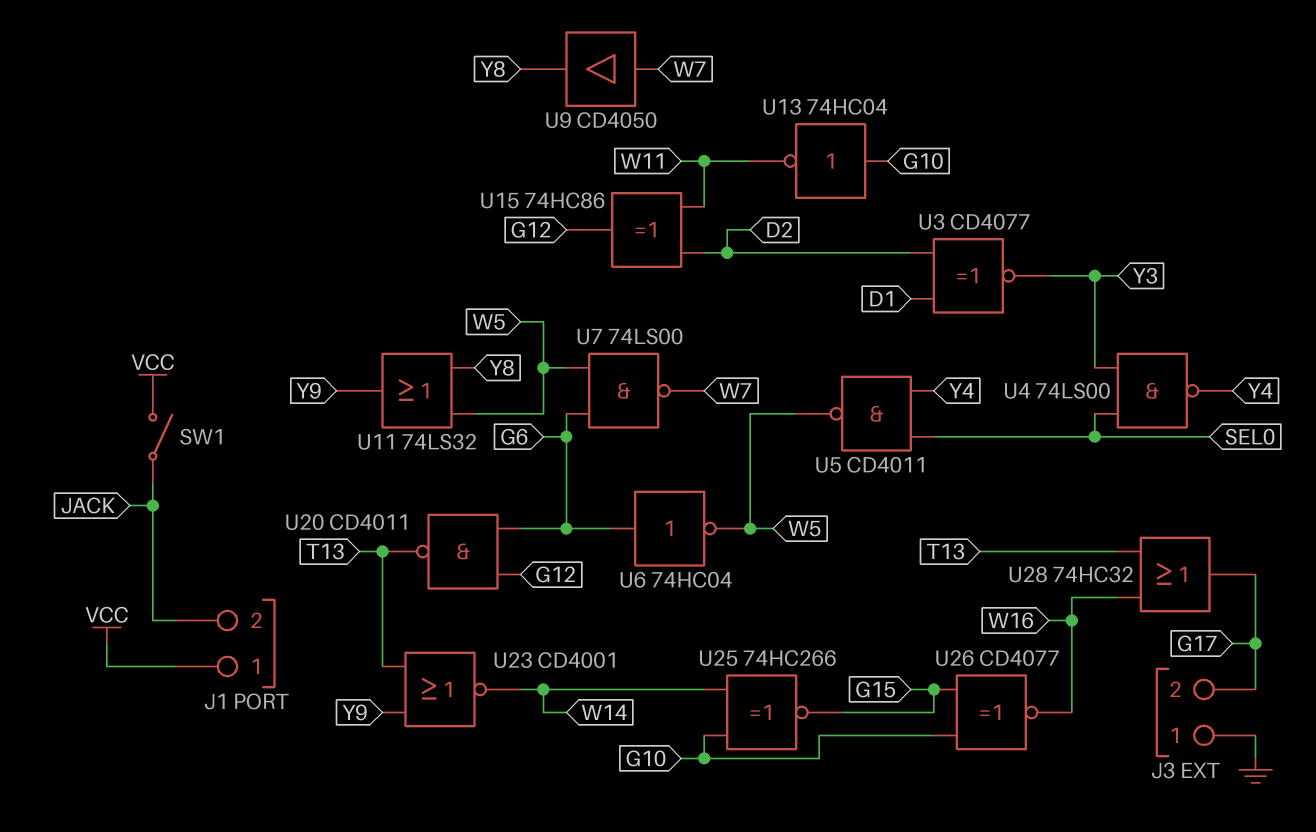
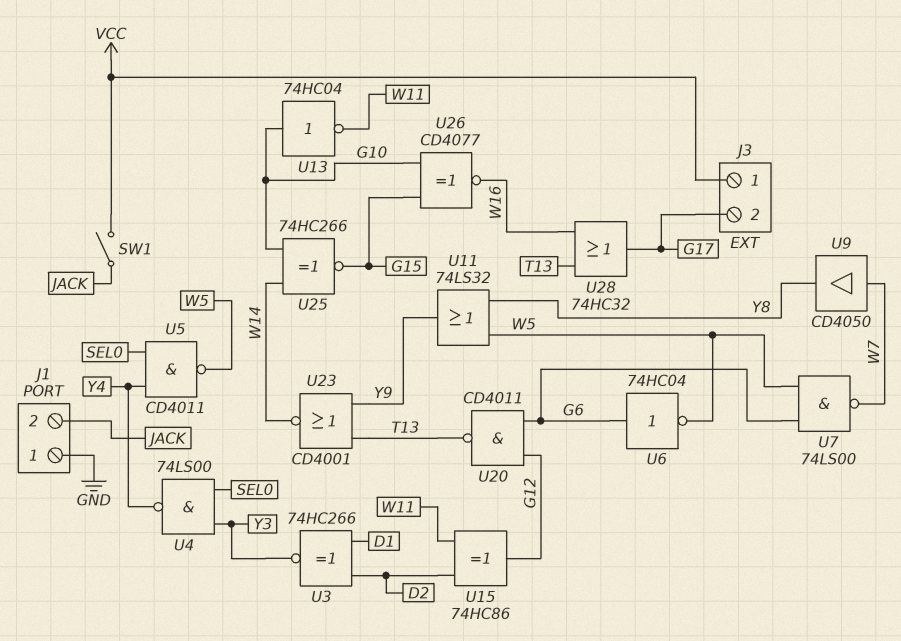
J1 pin 1: VCC -> GND
J3 pin 1: GND -> VCC
U3: XNOR CD4077 (in D1, in D2, out Y3) -> XNOR 74HC266 (in D1, in D2, out Y3)

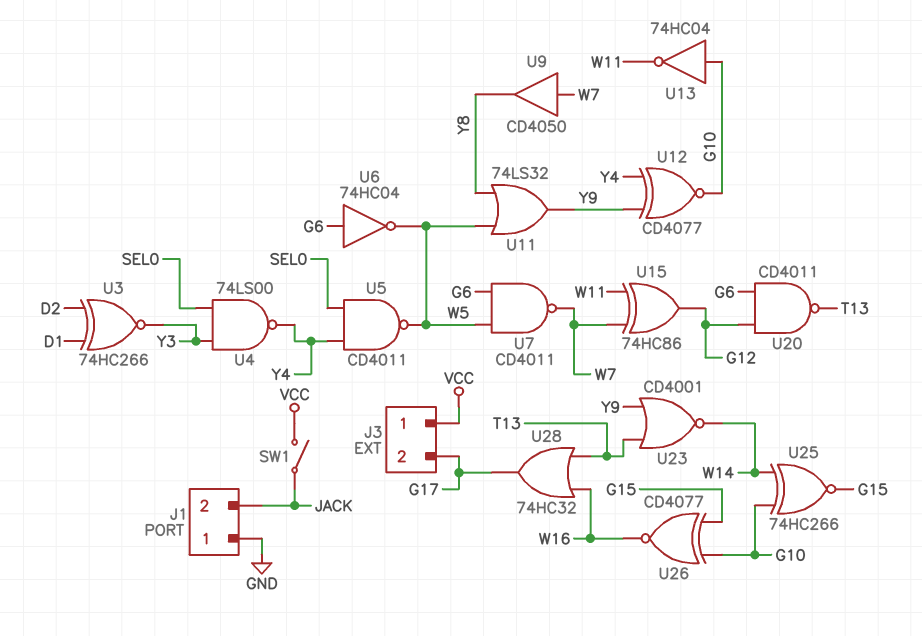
U7: NAND 74LS00 (in G6, in W5, out W7) -> NAND CD4011 (in G6, in W5, out W7)
U12: none -> XNOR CD4077 (in Y4, in Y9, out G10)
U15: XOR 74HC86 (in D2, in W11, out G12) -> XOR 74HC86 (in W7, in W11, out G12)

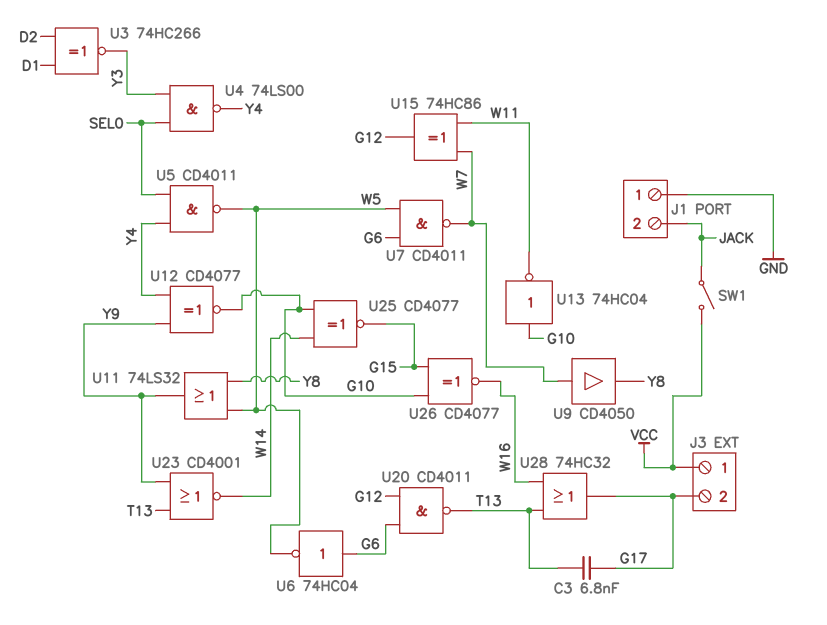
C3: none -> 6.8nF (G17, T13)
U25: XNOR 74HC266 (in G10, in W14, out G15) -> XNOR CD4077 (in G10, in W14, out G15)

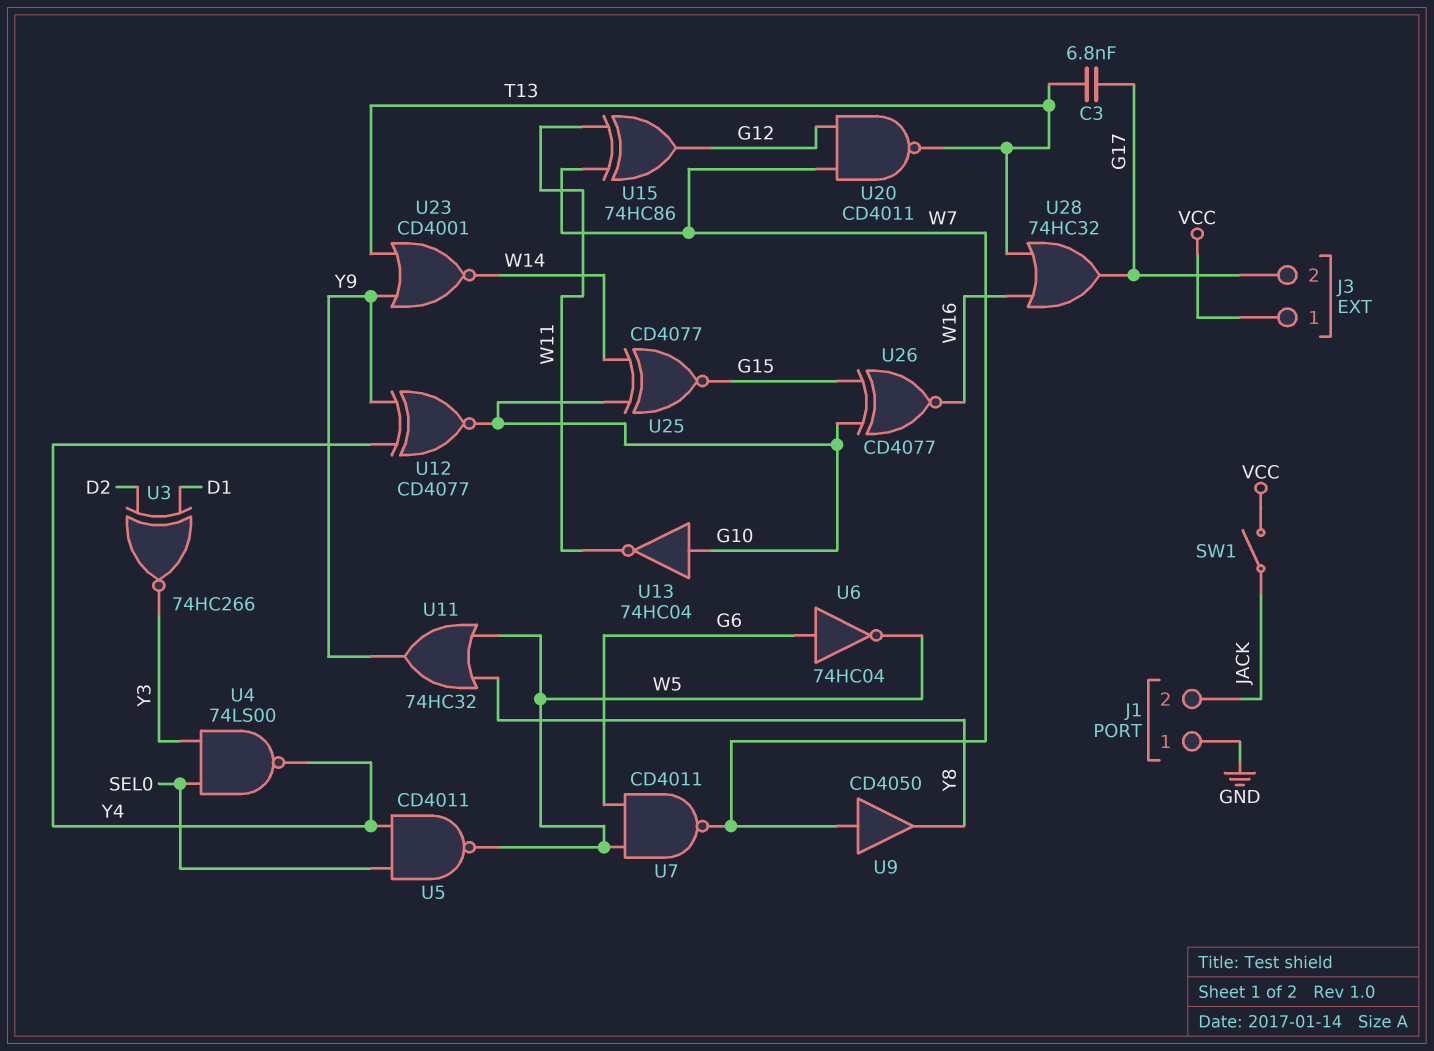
U11: OR 74LS32 (in W5, in Y8, out Y9) -> OR 74HC32 (in W5, in Y8, out Y9)
U20: NAND CD4011 (in G6, in G12, out T13) -> NAND CD4011 (in G12, in W7, out T13)

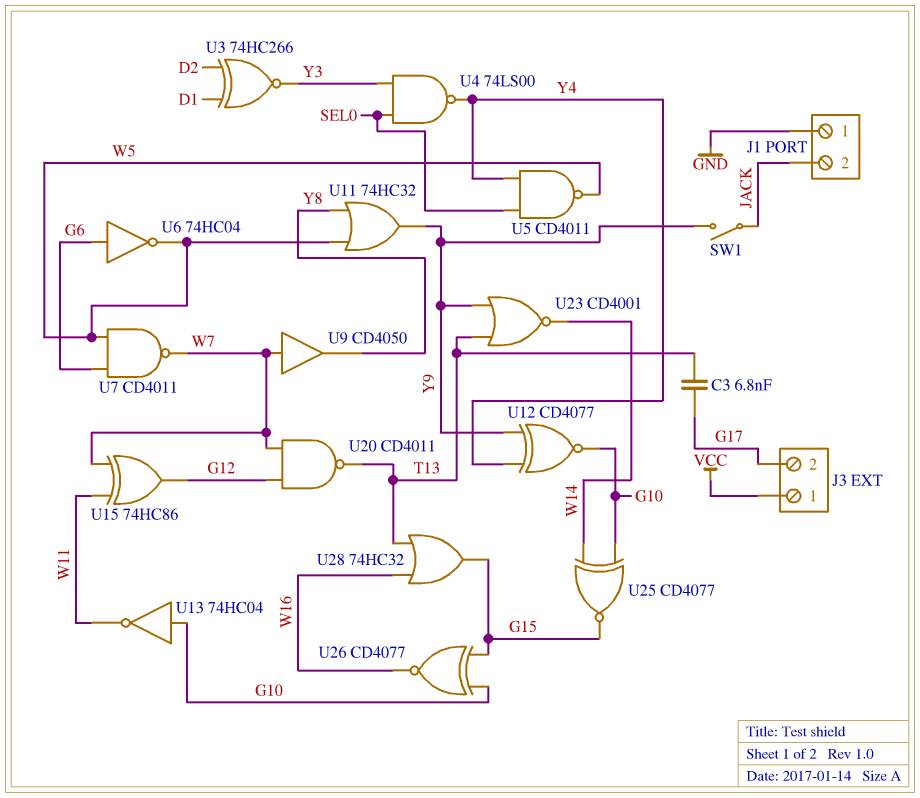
SW1: switch (JACK, VCC) -> switch (JACK, Y9)
U28: OR 74HC32 (in T13, in W16, out G17) -> OR 74HC32 (in T13, in W16, out G15)

